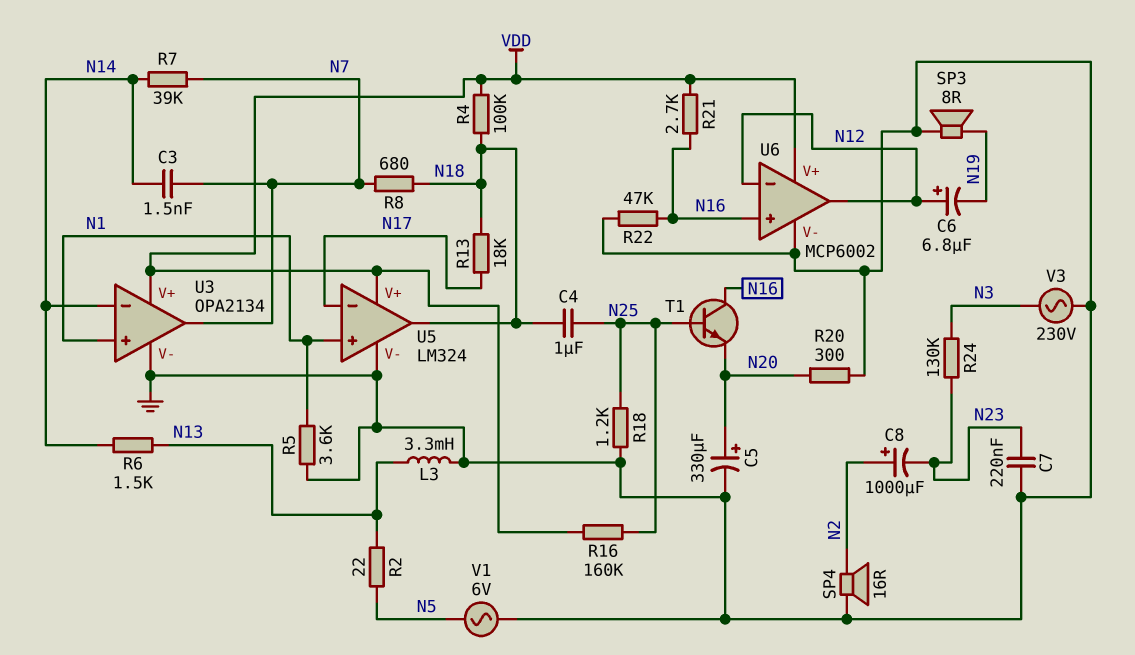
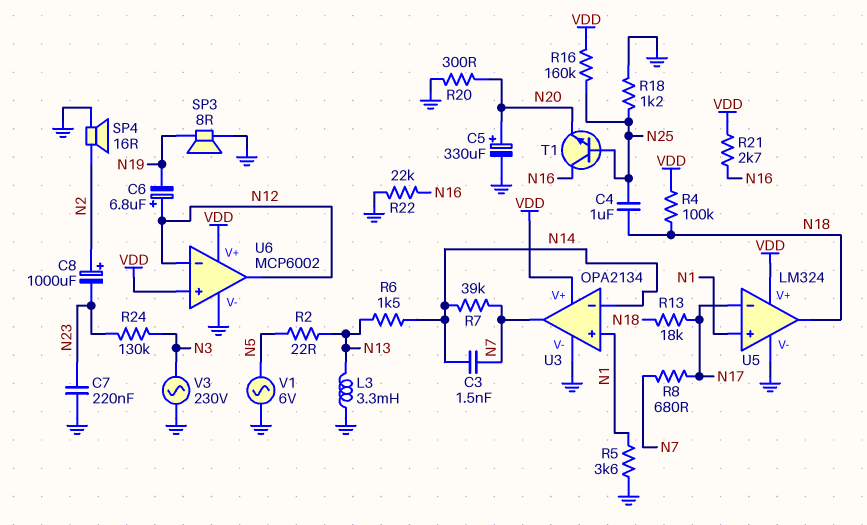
R8: 680 (N7, N18) -> 680 (N7, N17)
R22: 47k (GND, N16) -> 22k (GND, N16)
U6 pin in+: N16 -> VDD

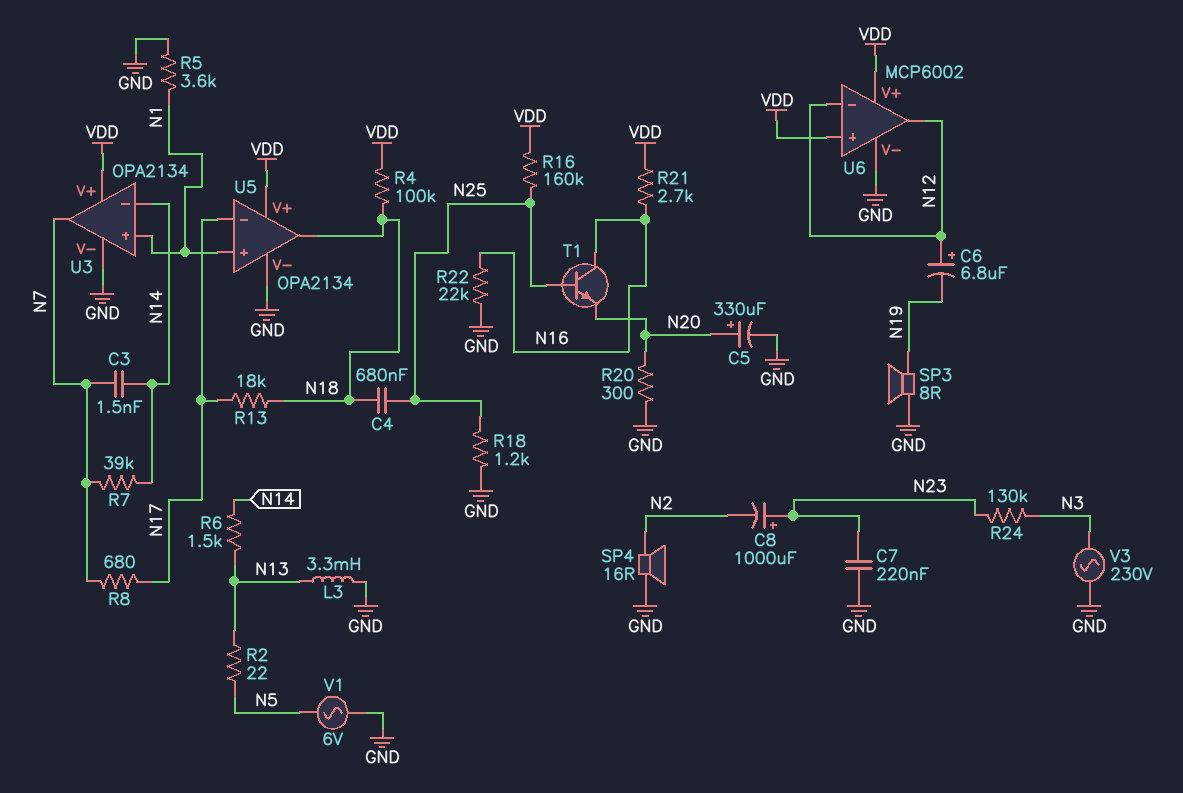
C4: 1uF (N18, N25) -> 680nF (N18, N25)
C8: 1000uF (plus N2, minus N23) -> 1000uF (plus N23, minus N2)
U5: LM324 -> OPA2134

